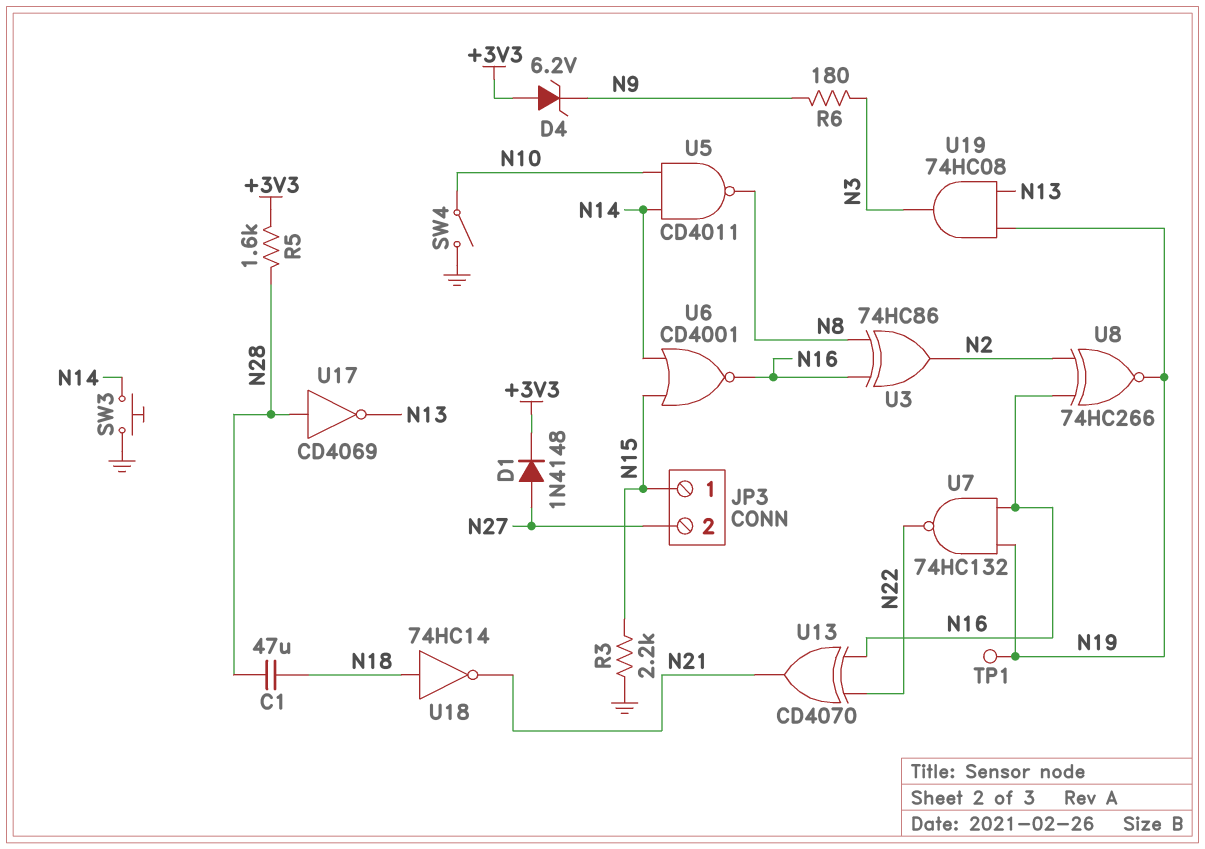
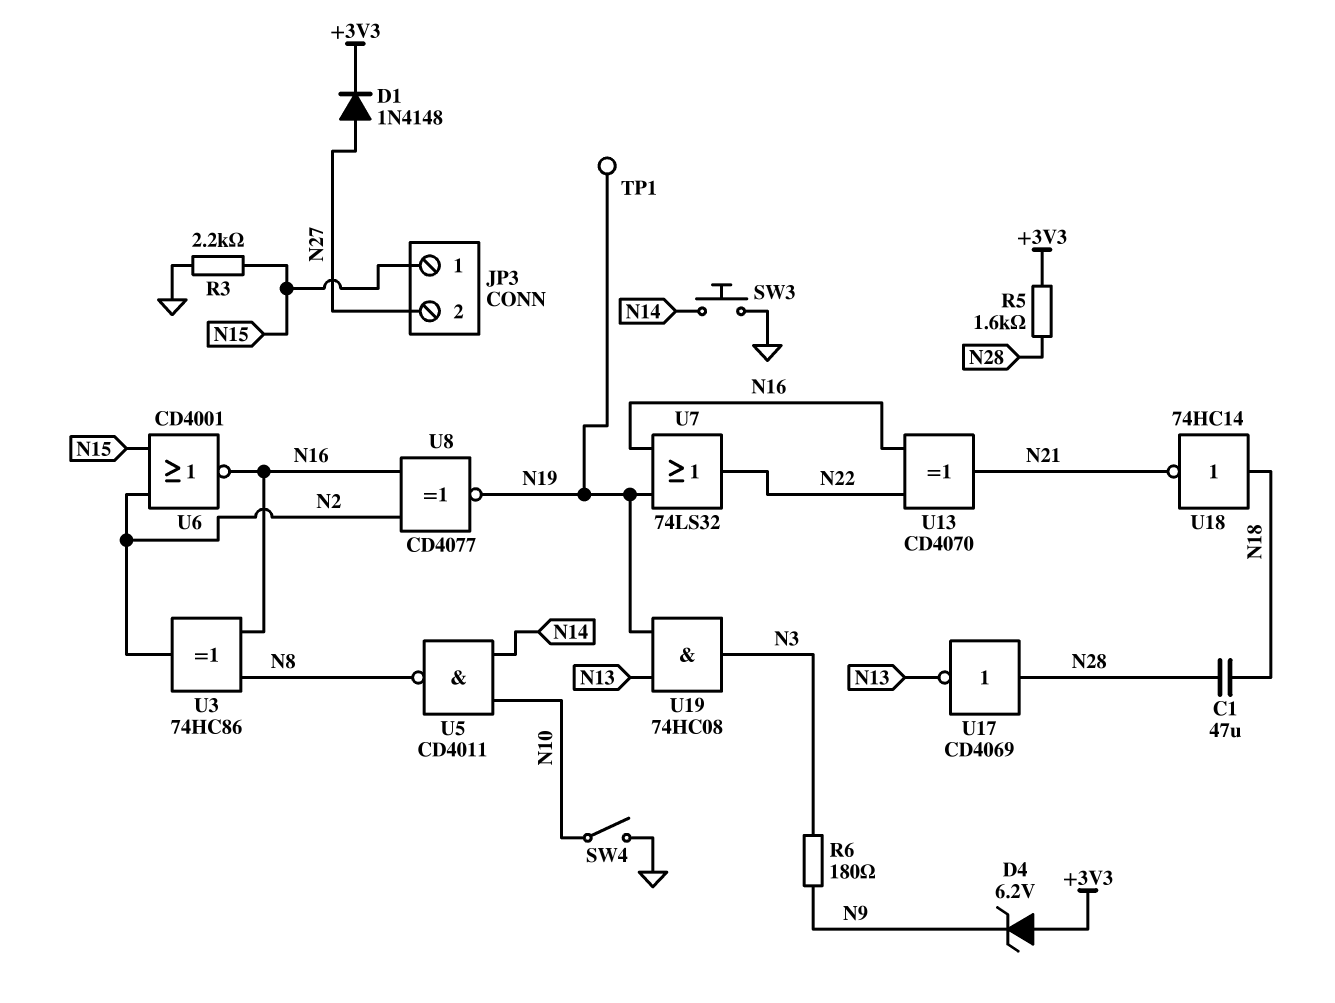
U6: NOR CD4001 (in N14, in N15, out N16) -> NOR CD4001 (in N2, in N15, out N16)
U7: NAND 74HC132 (in N16, in N19, out N22) -> OR 74LS32 (in N16, in N19, out N22)
U8: XNOR 74HC266 (in N2, in N16, out N19) -> XNOR CD4077 (in N2, in N16, out N19)

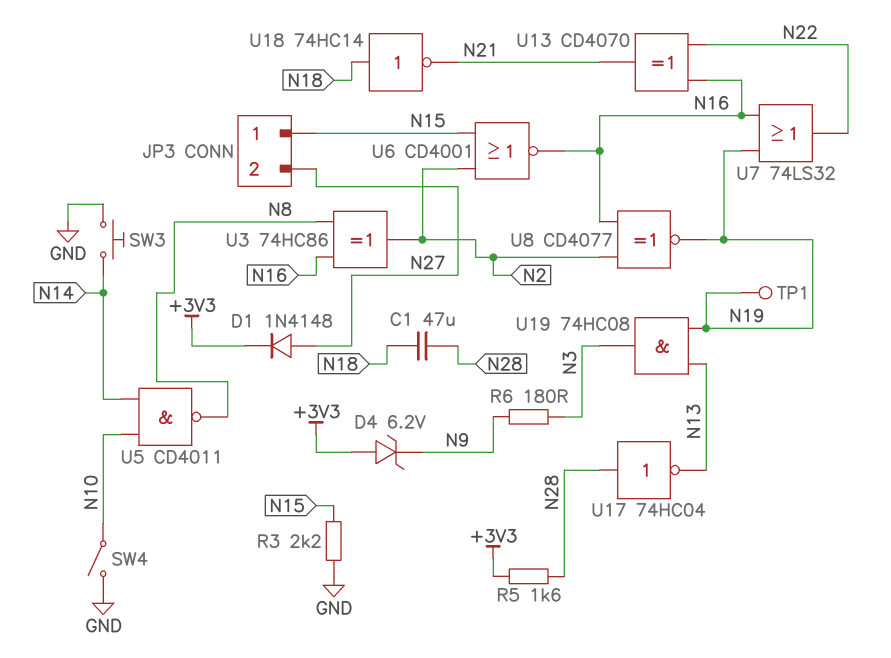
U17: NOT CD4069 (in N28, out N13) -> NOT 74HC04 (in N28, out N13)

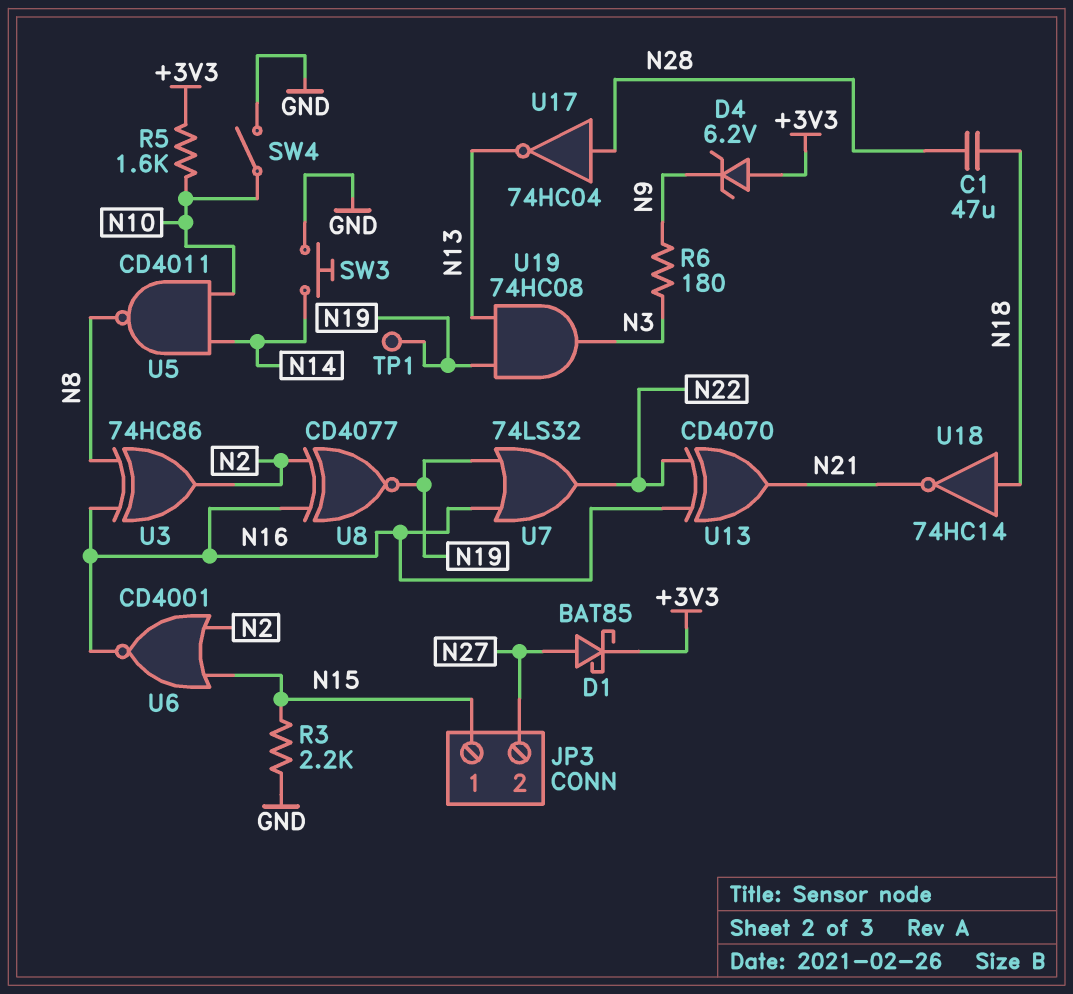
D1: diode 1N4148 (A N27, K +3V3) -> schottky BAT85 (A N27, K +3V3)
R5: 1.6k (+3V3, N28) -> 1.6k (+3V3, N10)

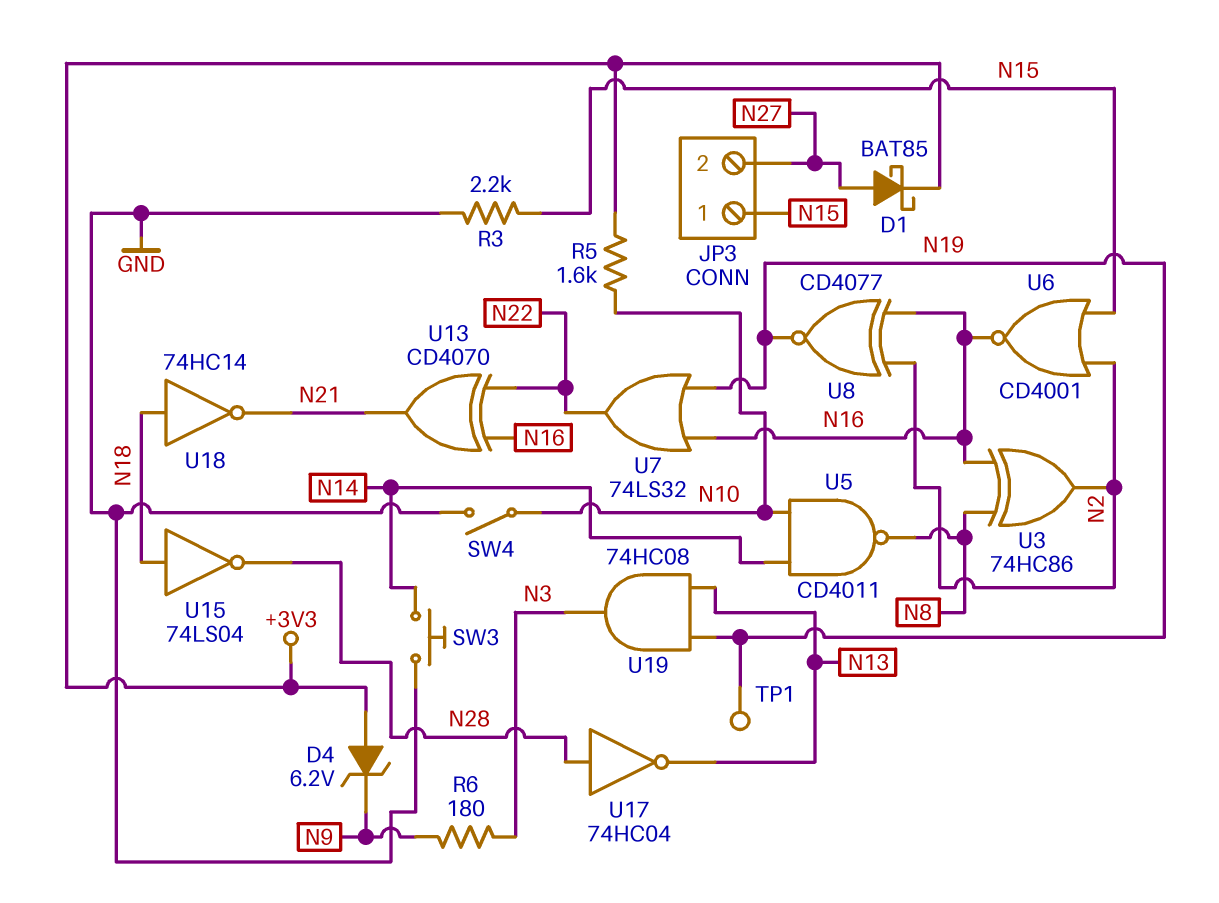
C1: 47uF (N18, N28) -> none
U15: none -> NOT 74LS04 (in N18, out N28)

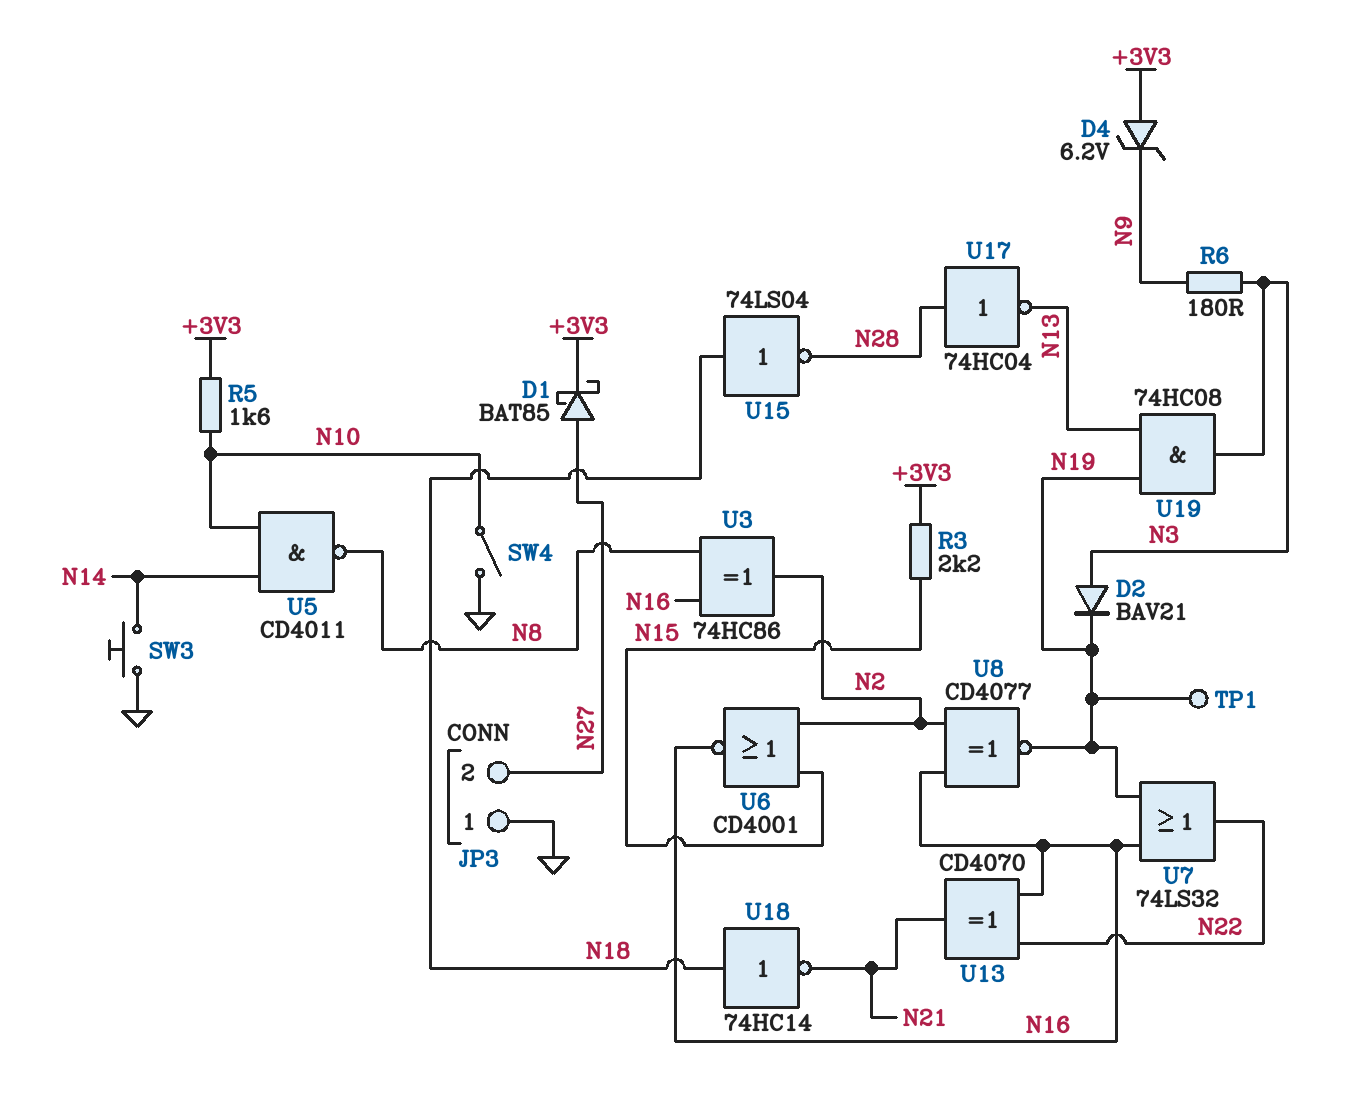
D2: none -> diode BAV21 (A N3, K N19)
JP3 pin 1: N15 -> GND
R3: 2.2k (GND, N15) -> 2.2k (+3V3, N15)

